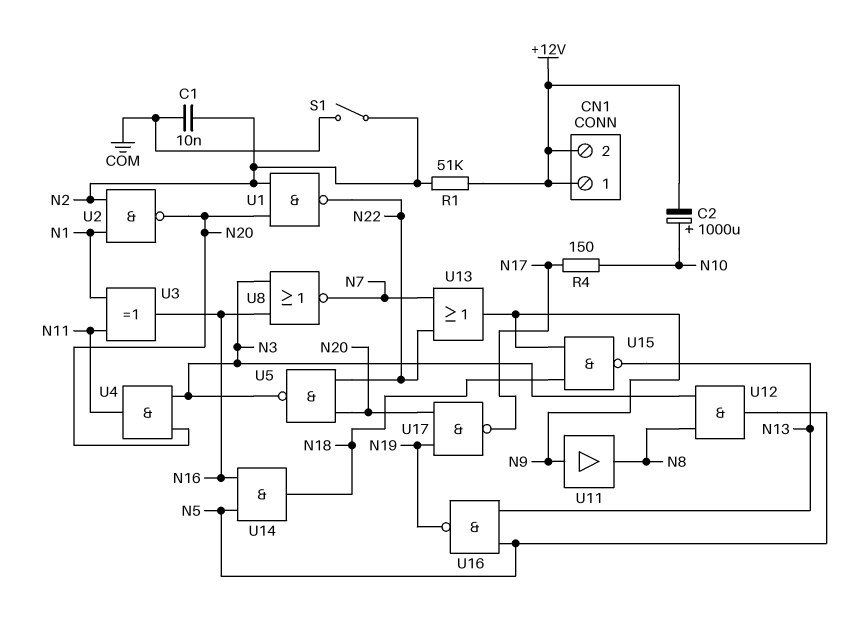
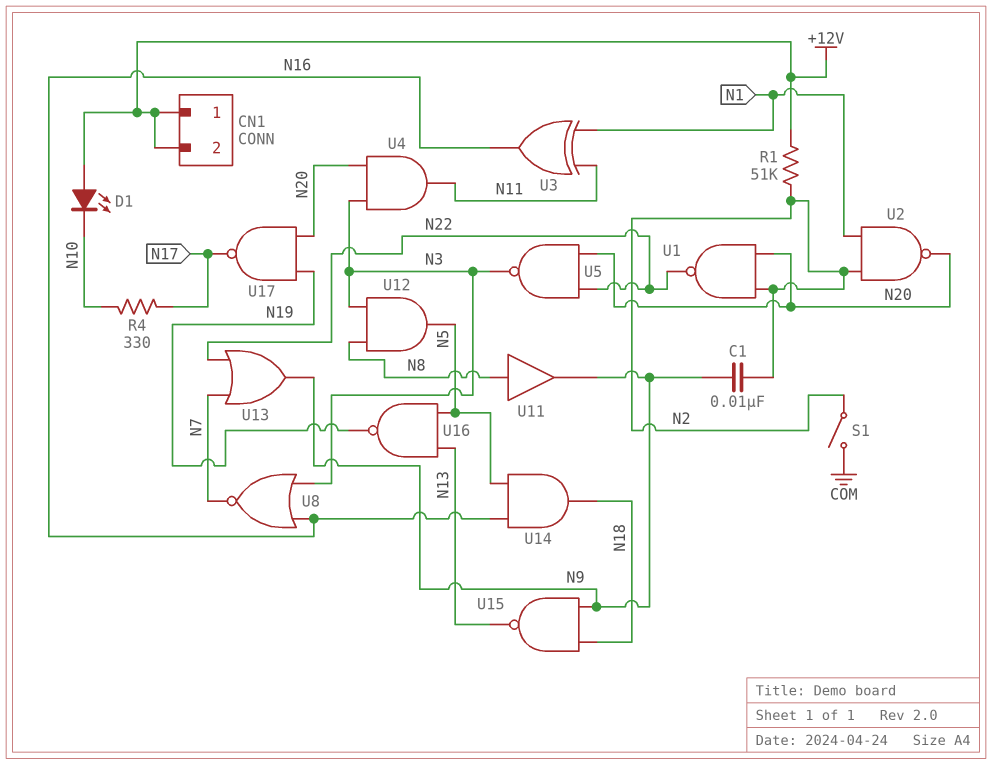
C1: 10nF (COM, N2) -> 10nF (N2, N9)
C2: 1000uF (plus N10, minus +12V) -> none
D1: none -> LED (A +12V, K N10)
R4: 150 (N10, N17) -> 330 (N10, N17)
U11: buffer (in N9, out N8) -> buffer (in N8, out N9)

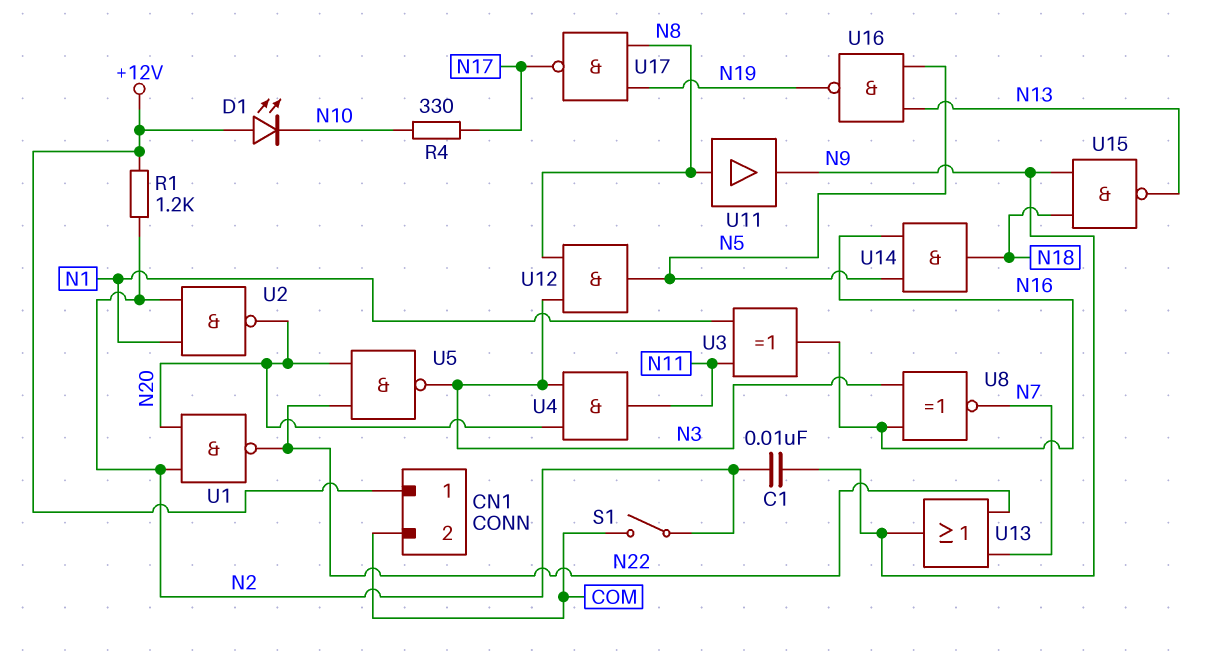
CN1 pin 2: +12V -> COM
R1: 51k (+12V, N2) -> 1.2k (+12V, N2)
U8: NOR (in N3, in N16, out N7) -> XNOR (in N3, in N16, out N7)
U17: NAND (in N19, in N20, out N17) -> NAND (in N8, in N19, out N17)

